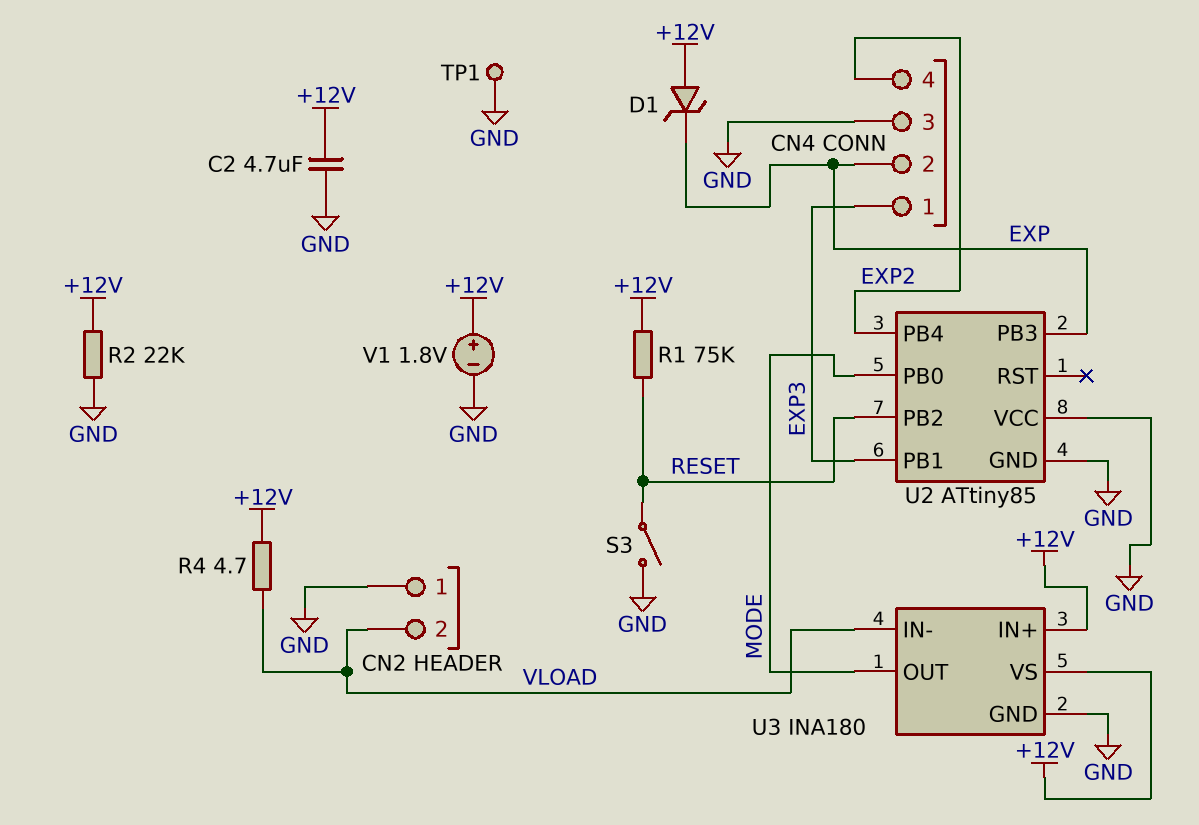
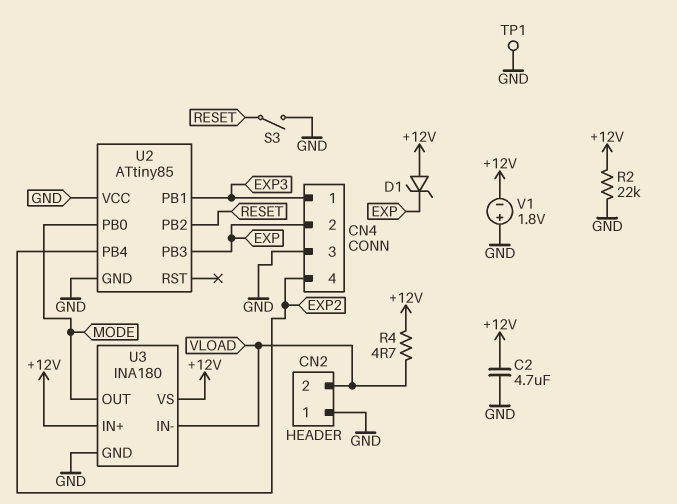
R1: 75k (+12V, RESET) -> none
V1: 1.8V (plus +12V, minus GND) -> 1.8V (plus GND, minus +12V)

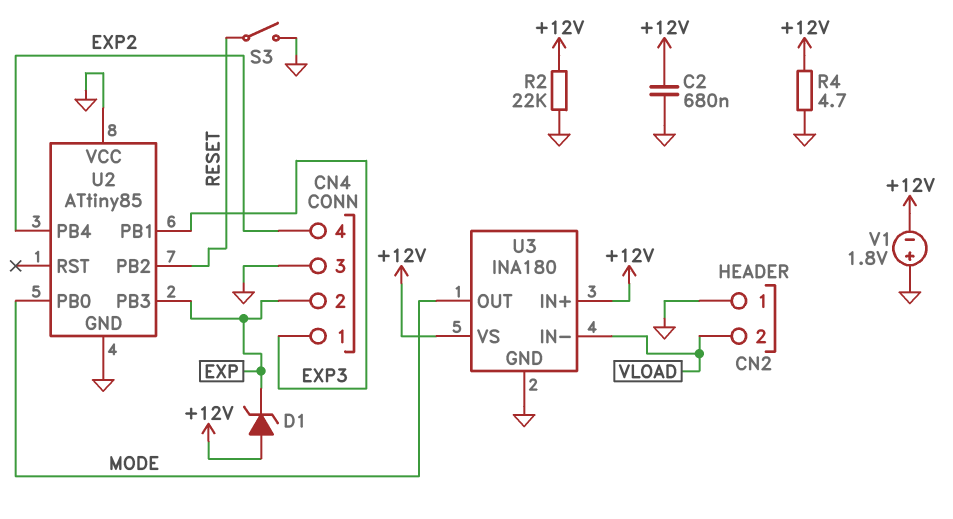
C2: 4.7uF (+12V, GND) -> 680nF (+12V, GND)
R4: 4.7 (+12V, VLOAD) -> 4.7 (+12V, GND)
TP1: test point (GND) -> none

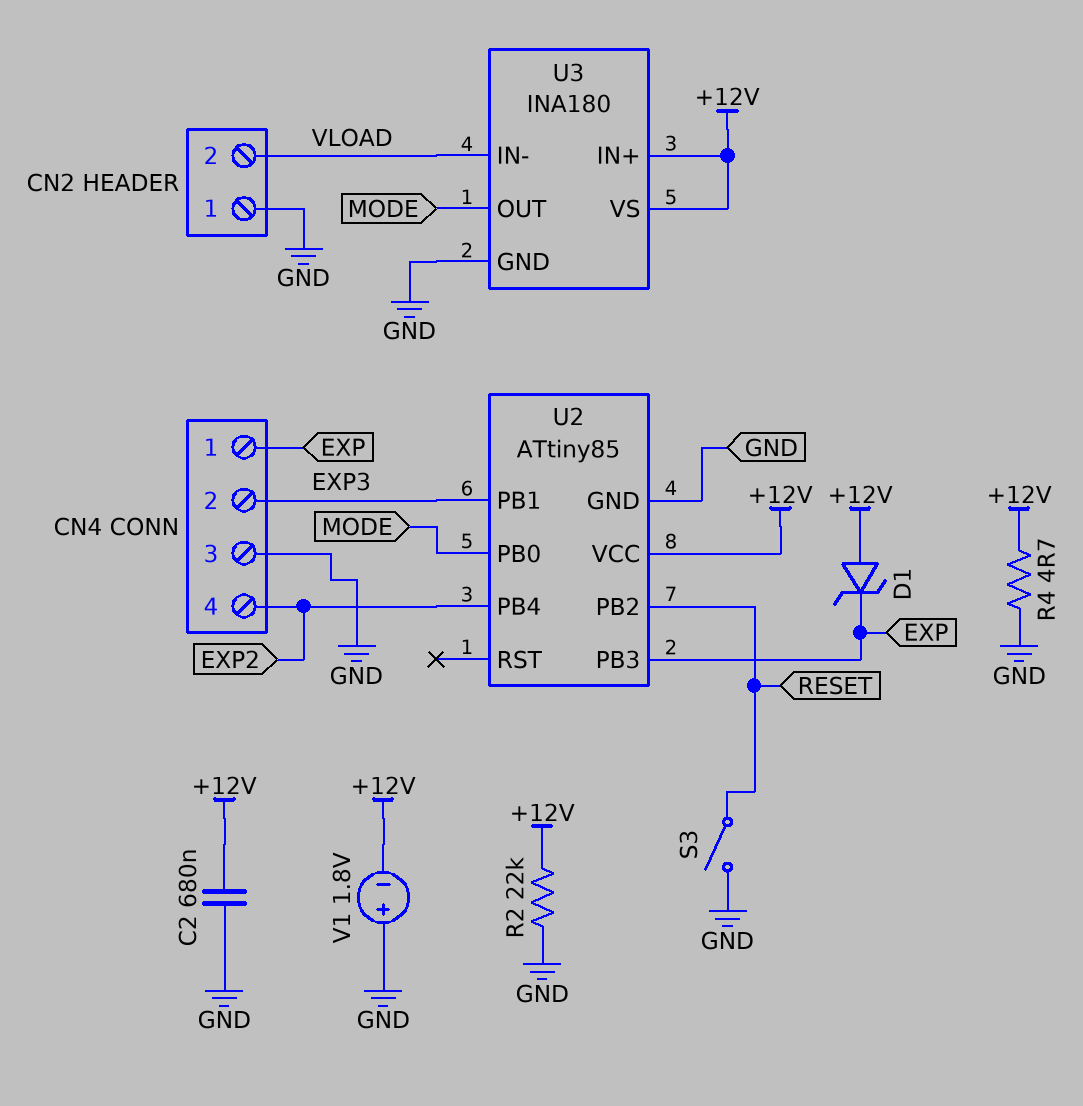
CN4 pin 1: EXP3 -> EXP
CN4 pin 2: EXP -> EXP3
U2 pin VCC: GND -> +12V

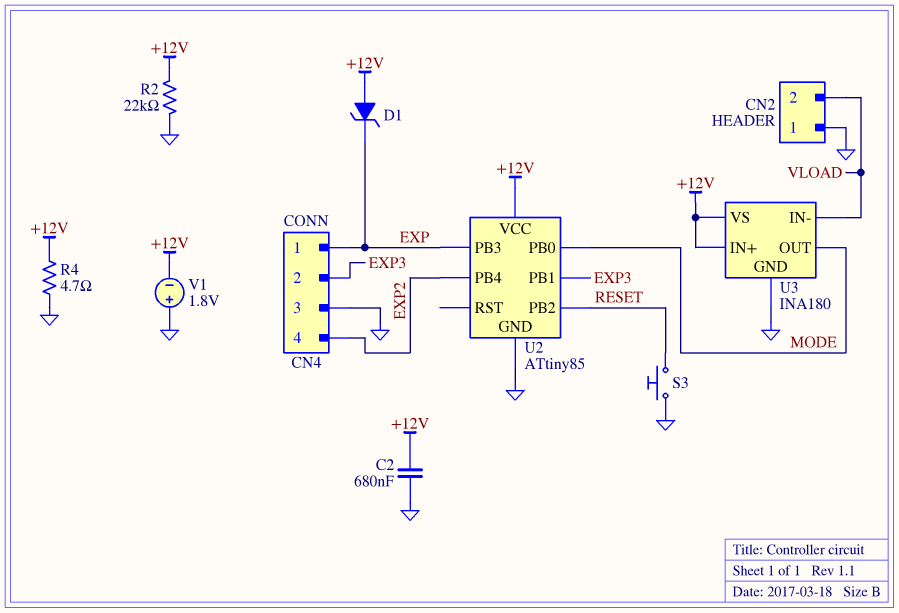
S3: switch (GND, RESET) -> button (GND, RESET)

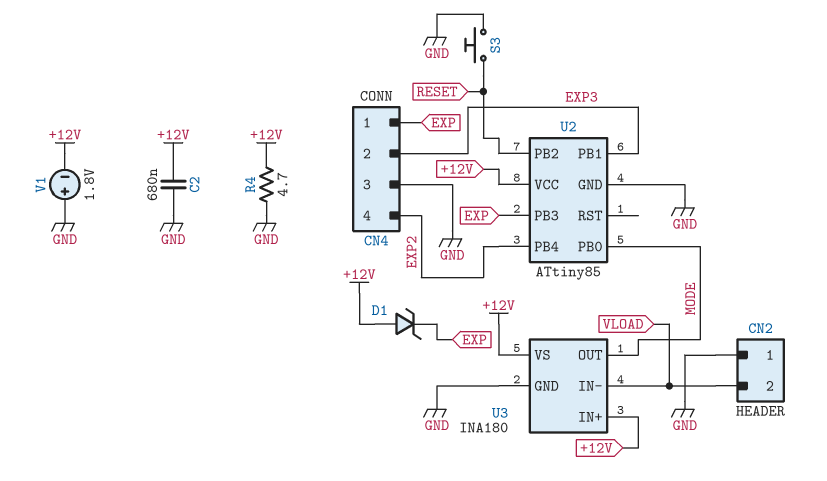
R2: 22k (+12V, GND) -> none

